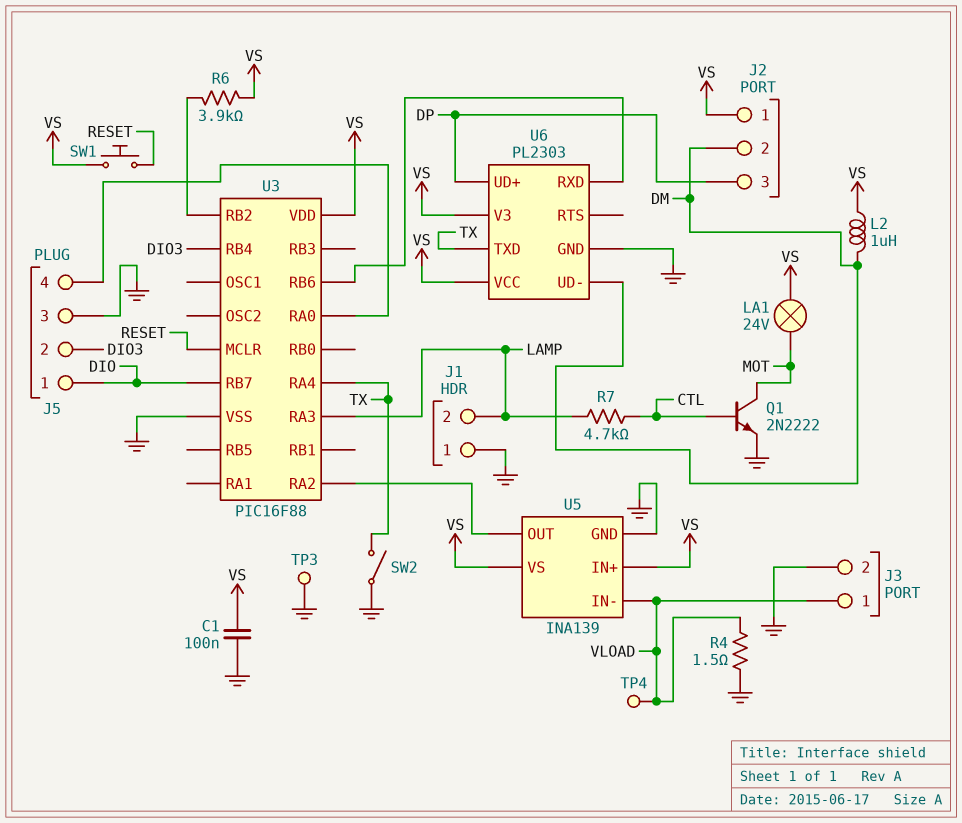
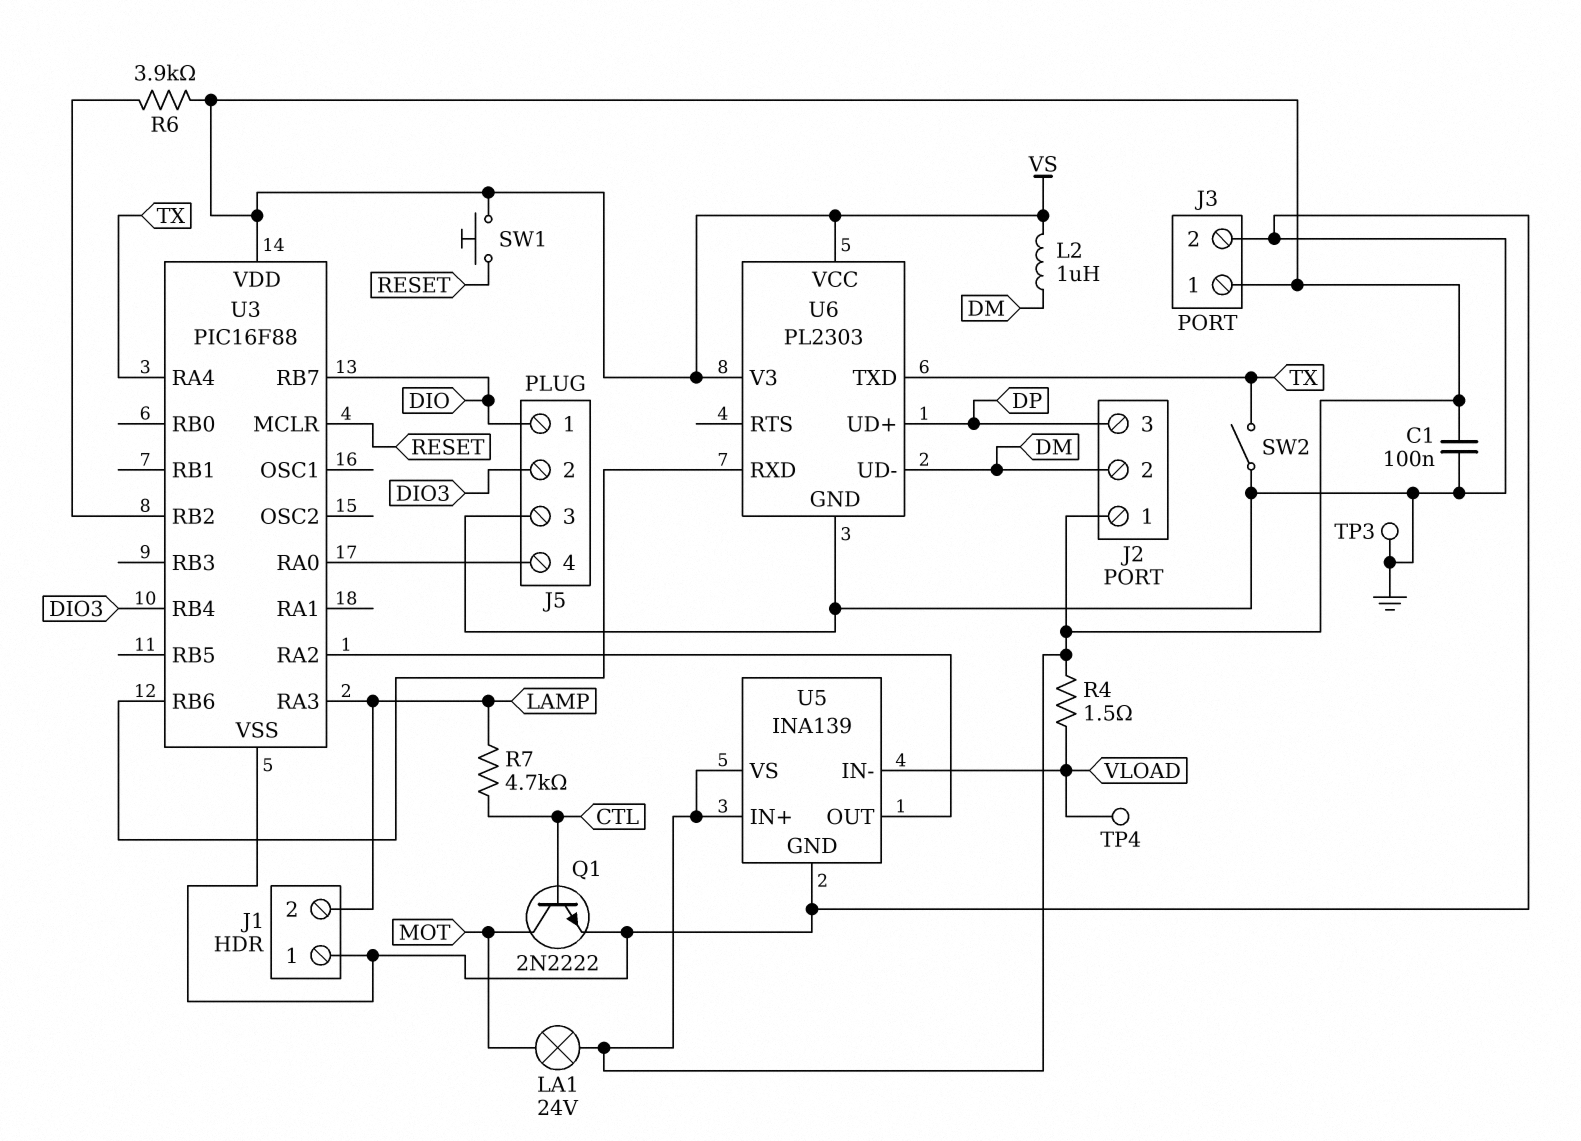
J3 pin 1: VLOAD -> VS
R4: 1.5 (GND, VLOAD) -> 1.5 (VLOAD, VS)

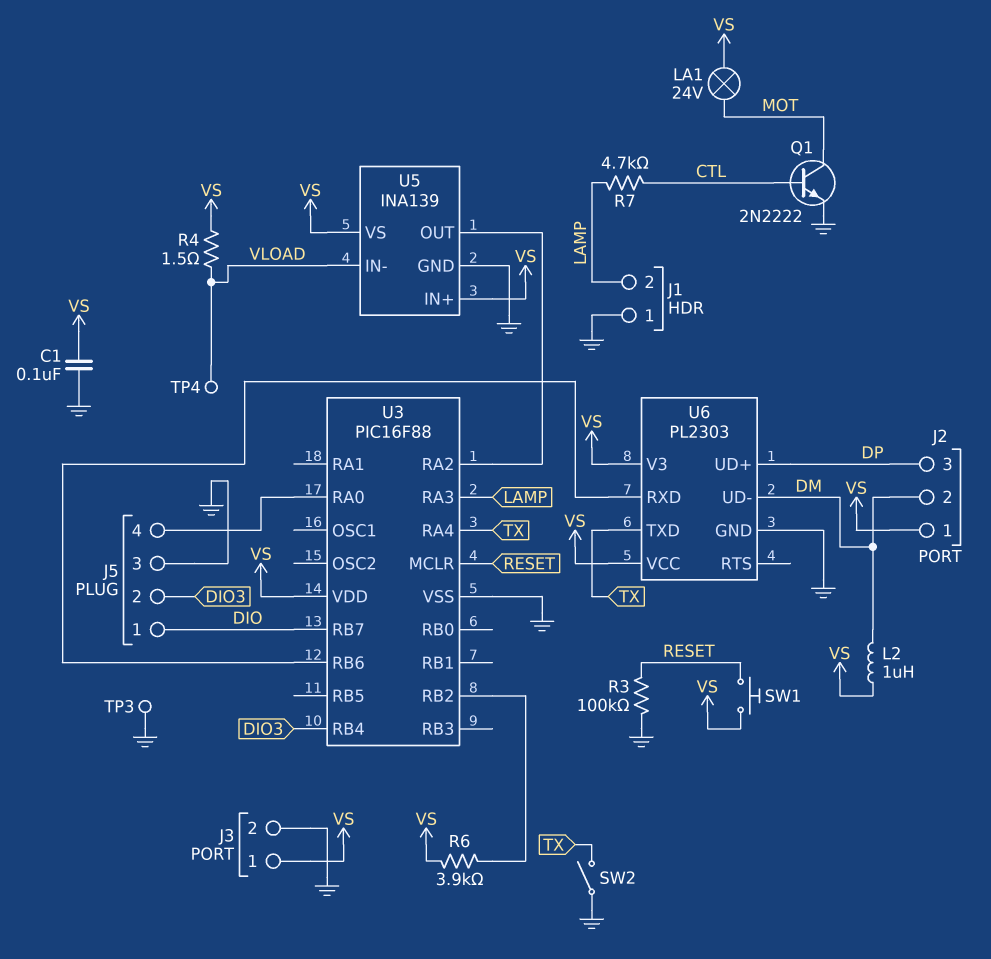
R3: none -> 100k (GND, RESET)

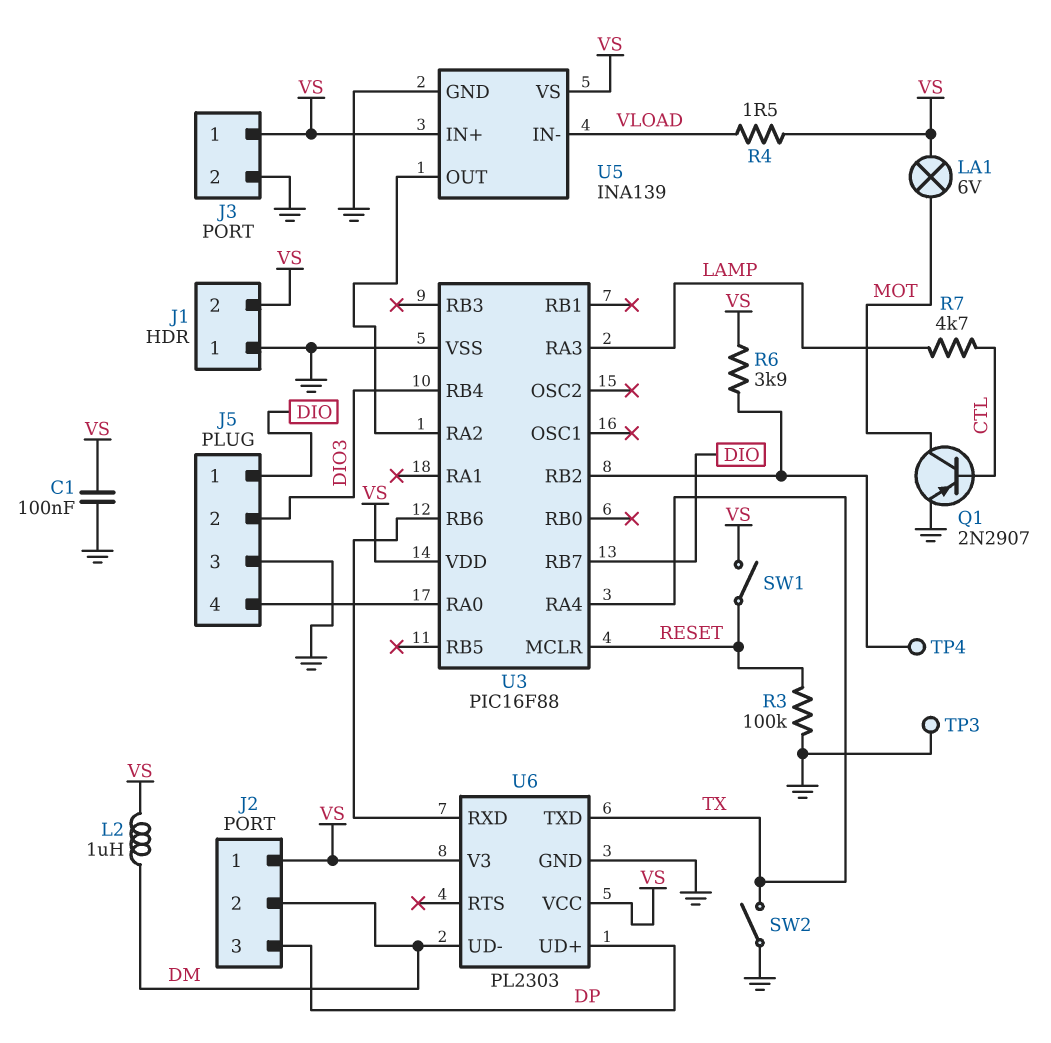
J1 pin 2: LAMP -> VS
LA1: lamp 24V (MOT, VS) -> lamp 6V (MOT, VS)
Q1: NPN 2N2222 (B CTL, C MOT, E GND) -> PNP 2N2907 (B CTL, C MOT, E GND)
SW1: button (RESET, VS) -> switch (RESET, VS)
TP4: test point (VLOAD) -> test point (U3/RB2)

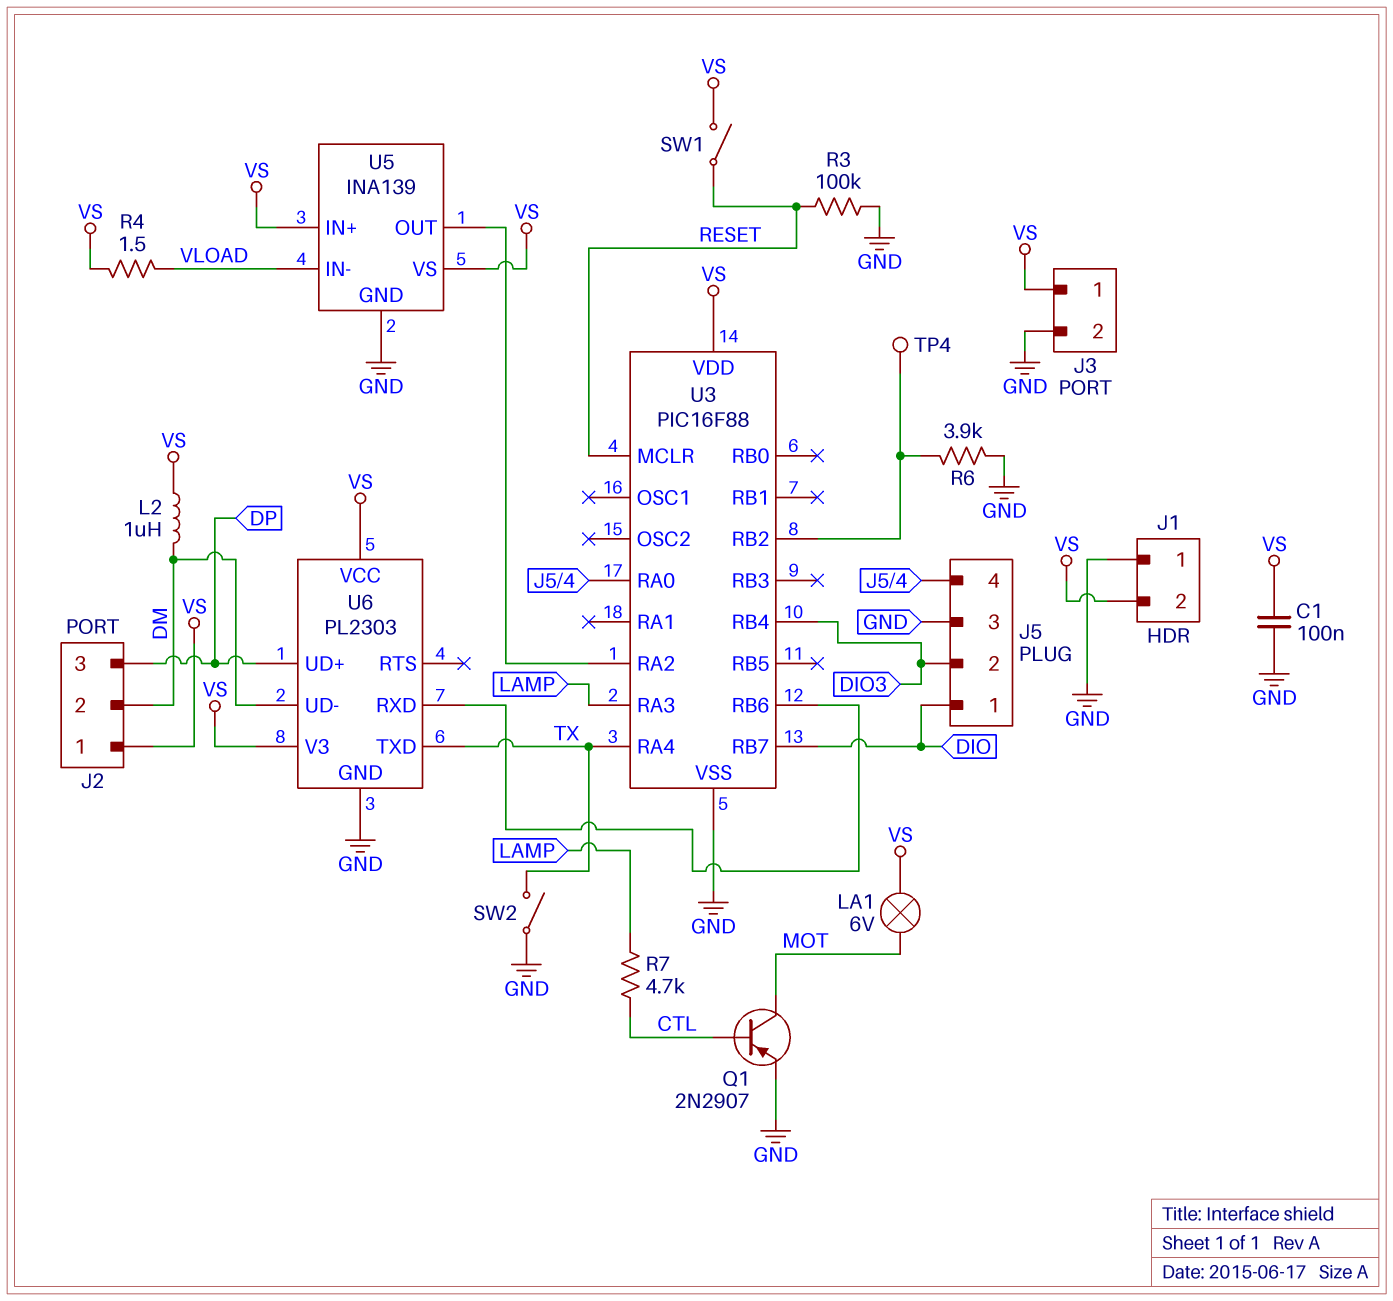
R6: 3.9k (U3/RB2, VS) -> 3.9k (GND, U3/RB2)
TP3: test point (GND) -> none

